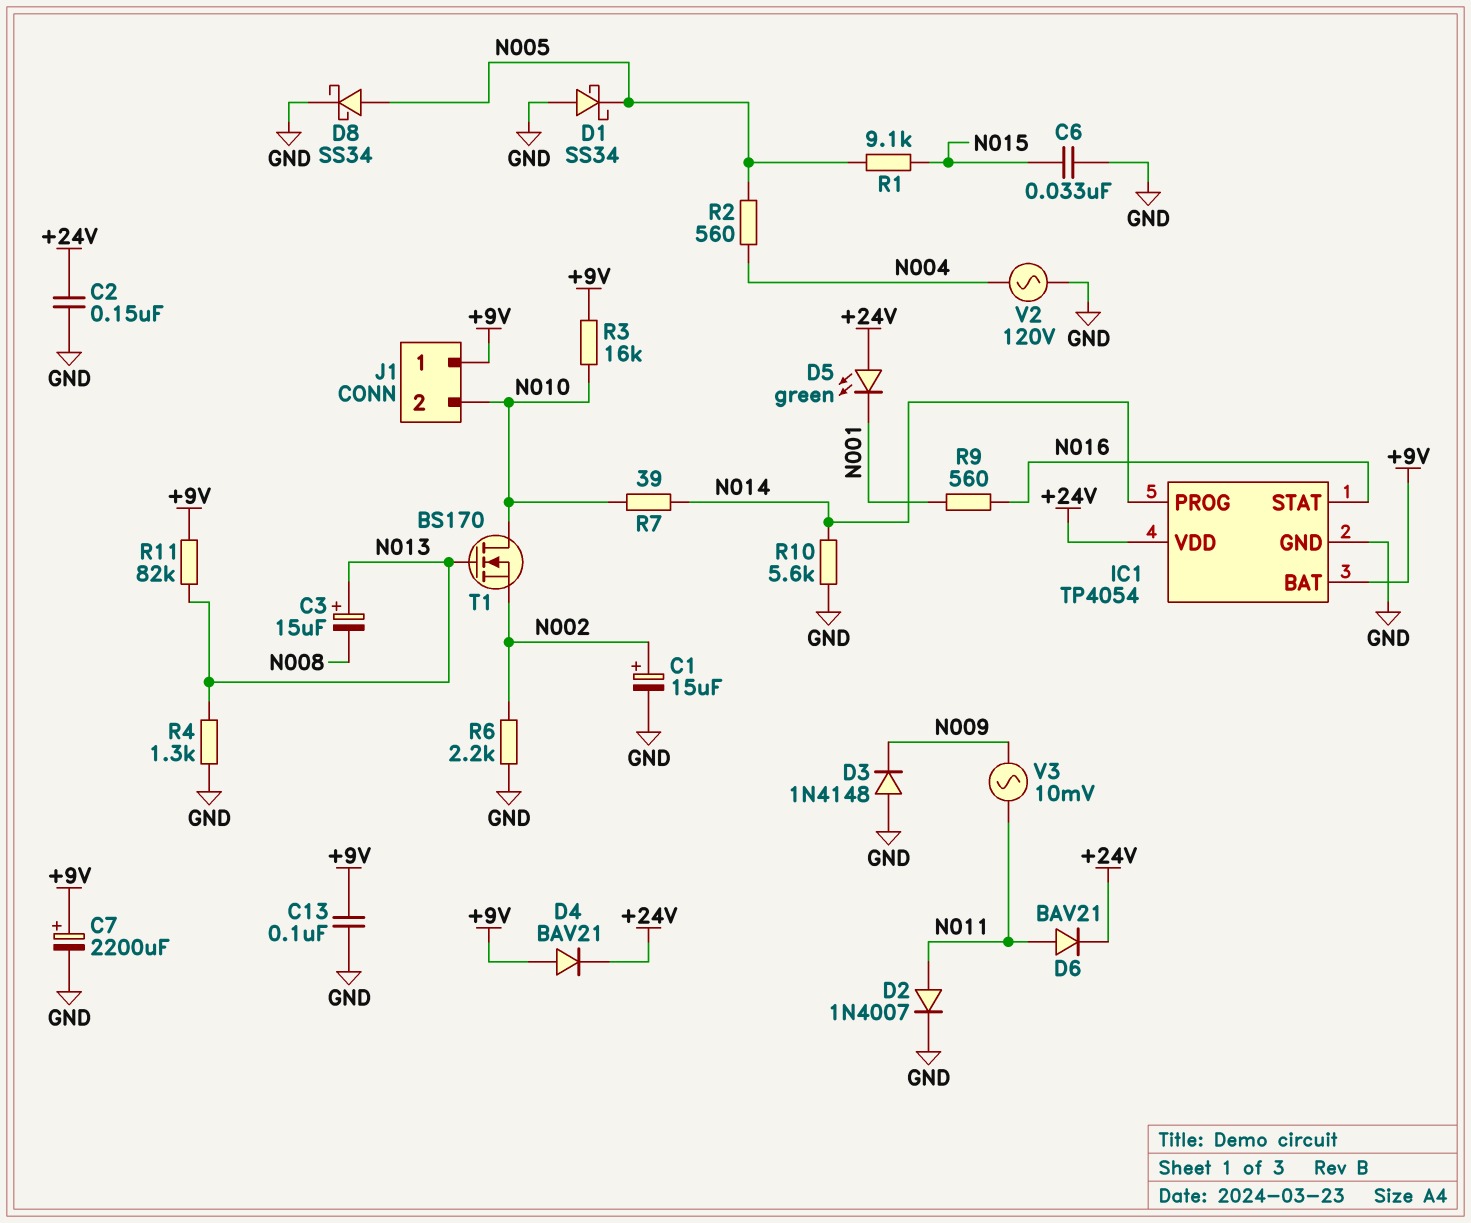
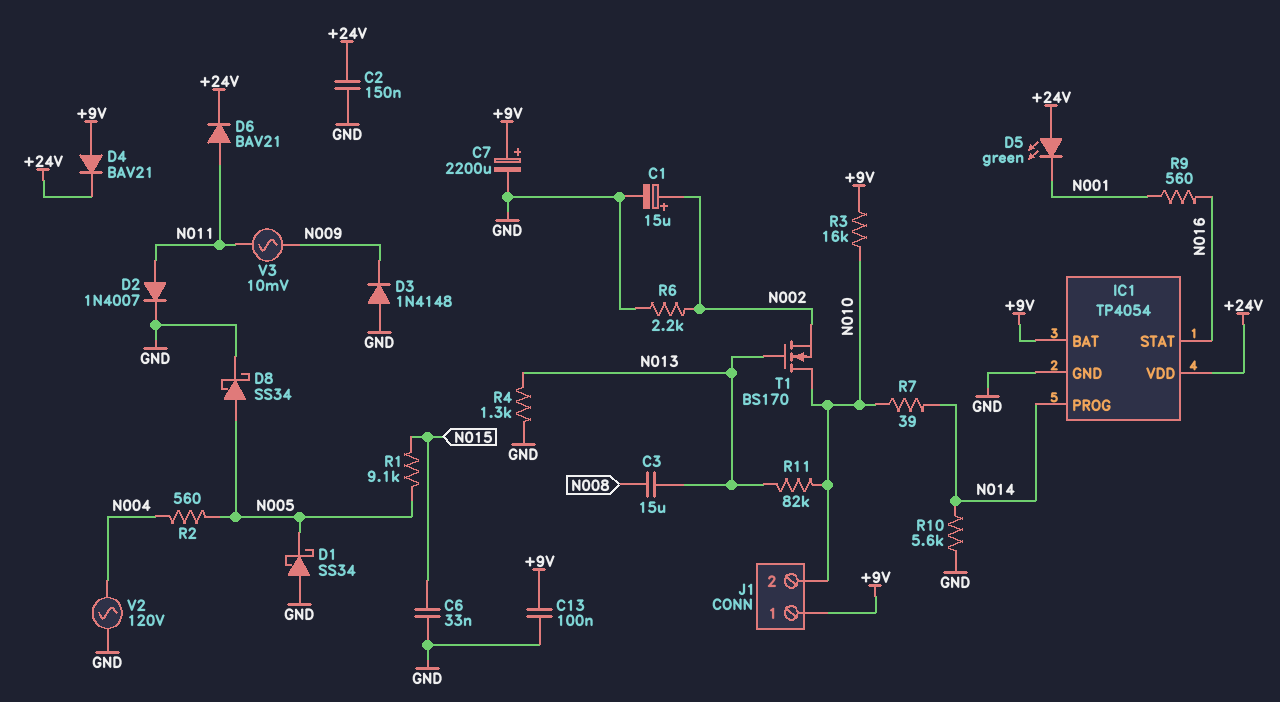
C3: 15uF (plus N013, minus N008) -> 15uF (N008, N013)
R11: 82k (+9V, N013) -> 82k (N010, N013)

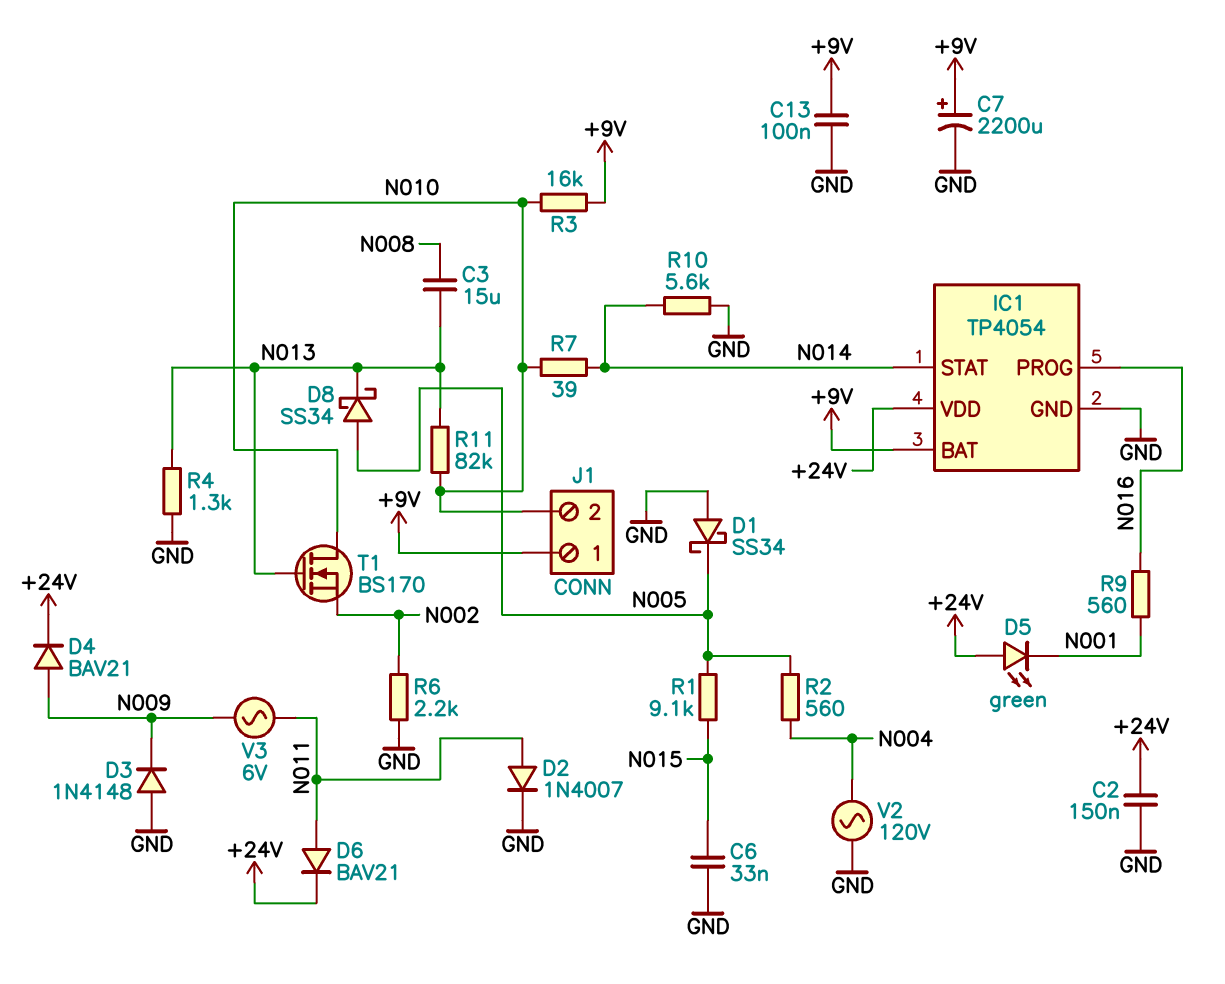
C1: 15uF (plus N002, minus GND) -> none
D4: diode BAV21 (A +9V, K +24V) -> diode BAV21 (A N009, K +24V)
D8: schottky SS34 (A N005, K GND) -> schottky SS34 (A N005, K N013)
IC1 pin PROG: N014 -> N016
IC1 pin STAT: N016 -> N014
V3: AC 10mV (N009, N011) -> AC 6V (N009, N011)

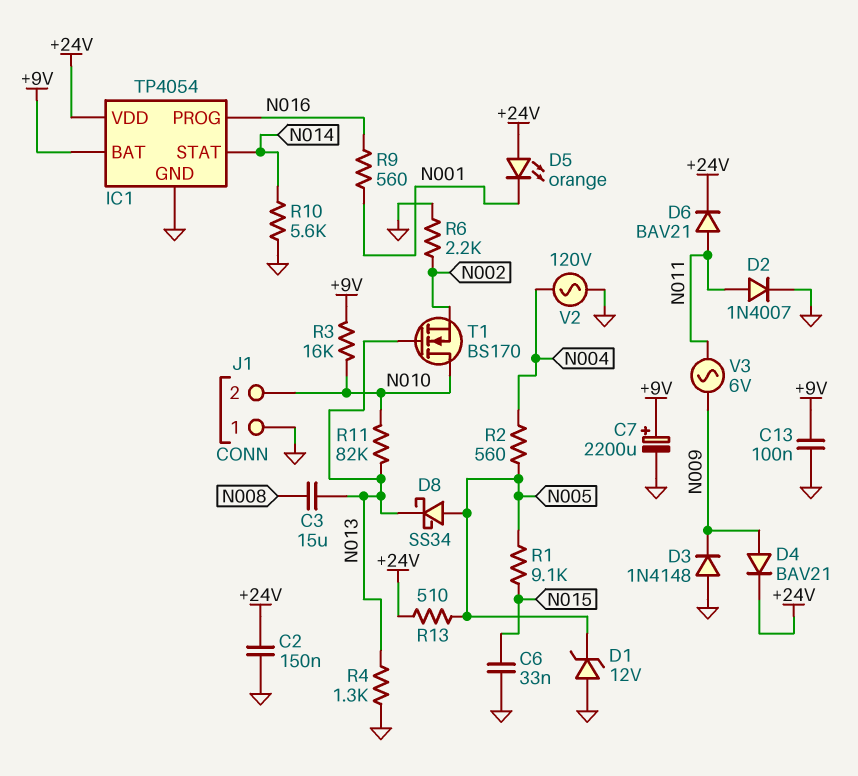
D1: schottky SS34 (A GND, K N005) -> zener 12V (A GND, K N005)
D5: LED green (A +24V, K N001) -> LED orange (A +24V, K N001)
J1 pin 1: +9V -> GND
R7: 39 (N010, N014) -> none
R13: none -> 510 (+24V, N005)

